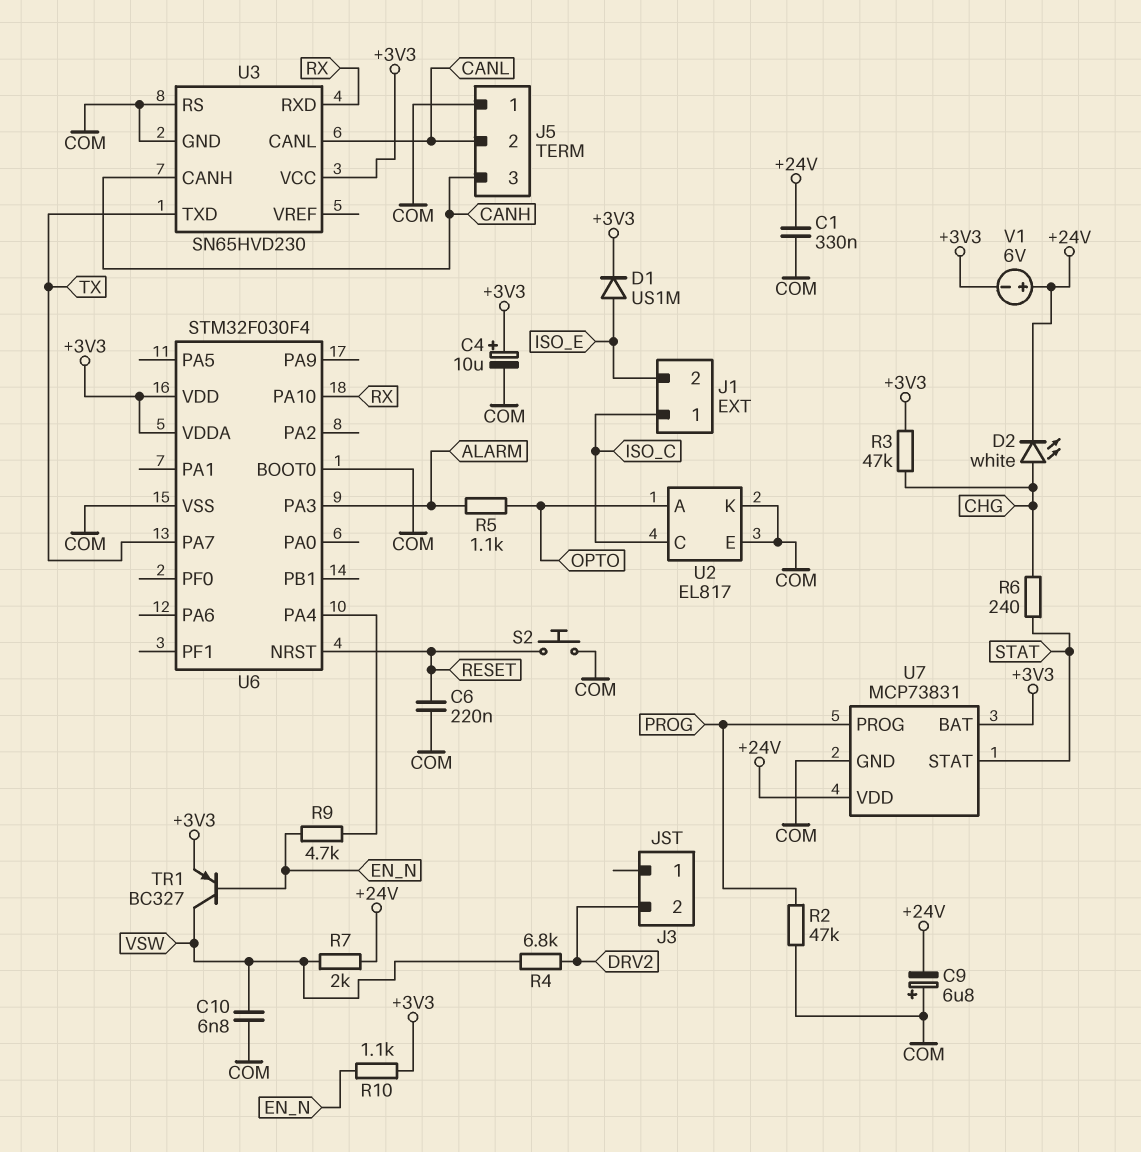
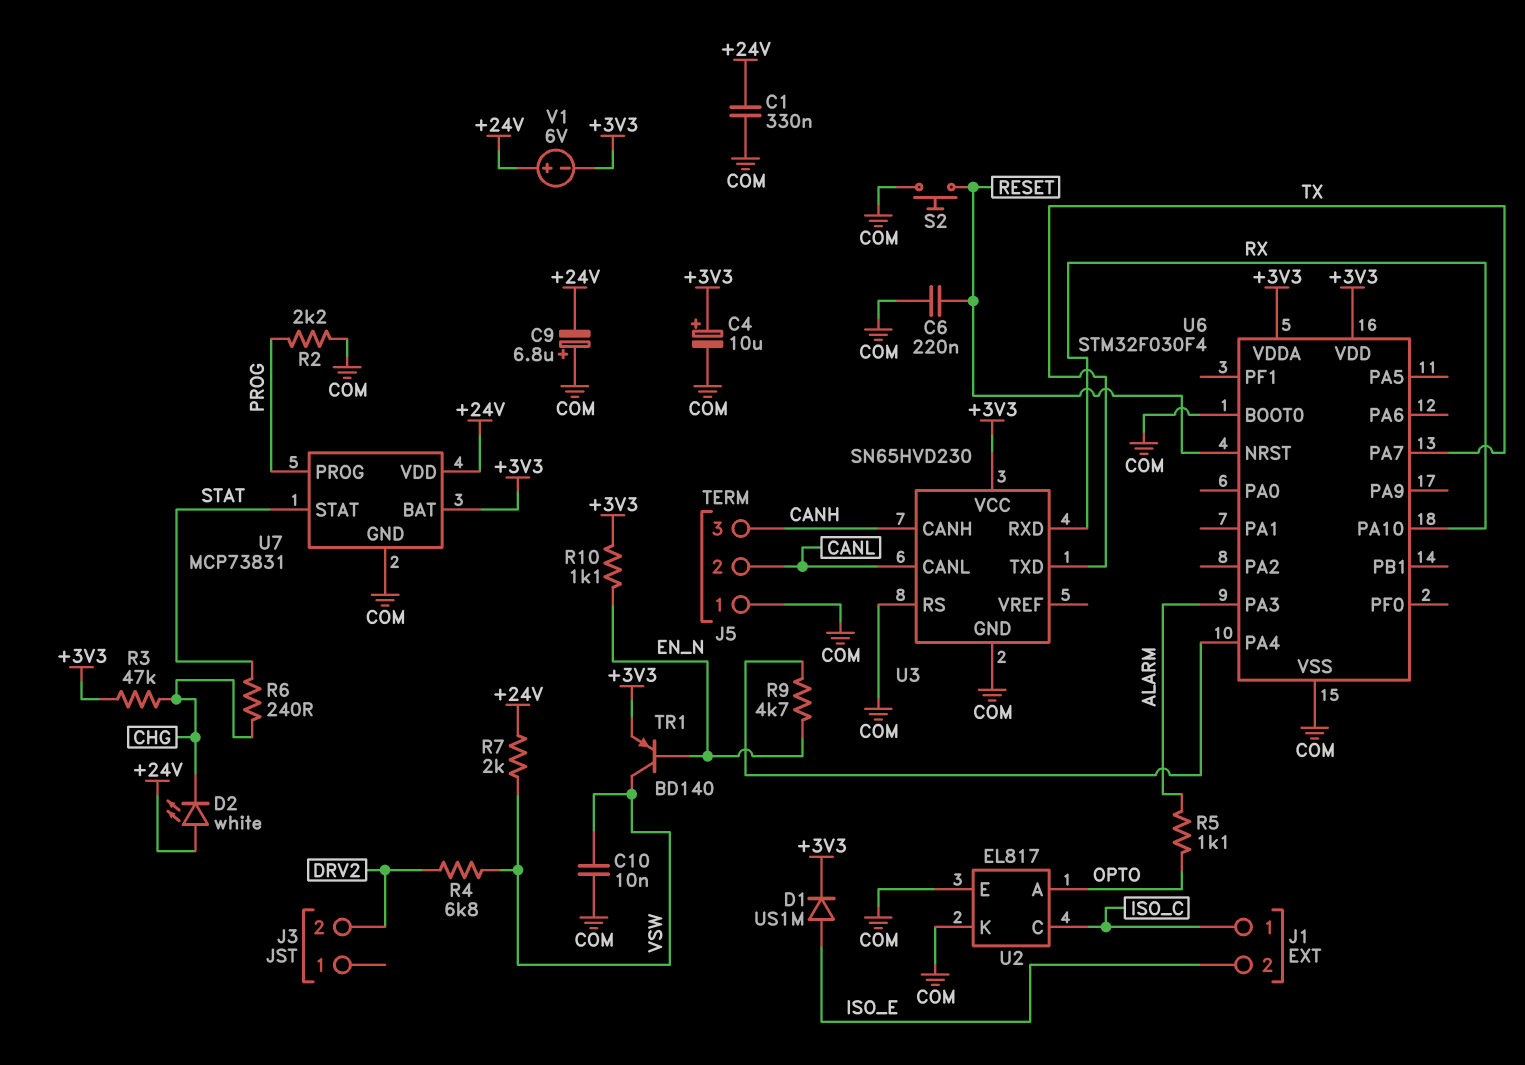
C10: 6.8nF (COM, VSW) -> 10nF (COM, VSW)
D2: LED white (A CHG, K +24V) -> LED white (A +24V, K CHG)
R2: 47k (COM, PROG) -> 2.2k (COM, PROG)
TR1: PNP BC327 (B EN_N, C VSW, E +3V3) -> PNP BD140 (B EN_N, C VSW, E +3V3)

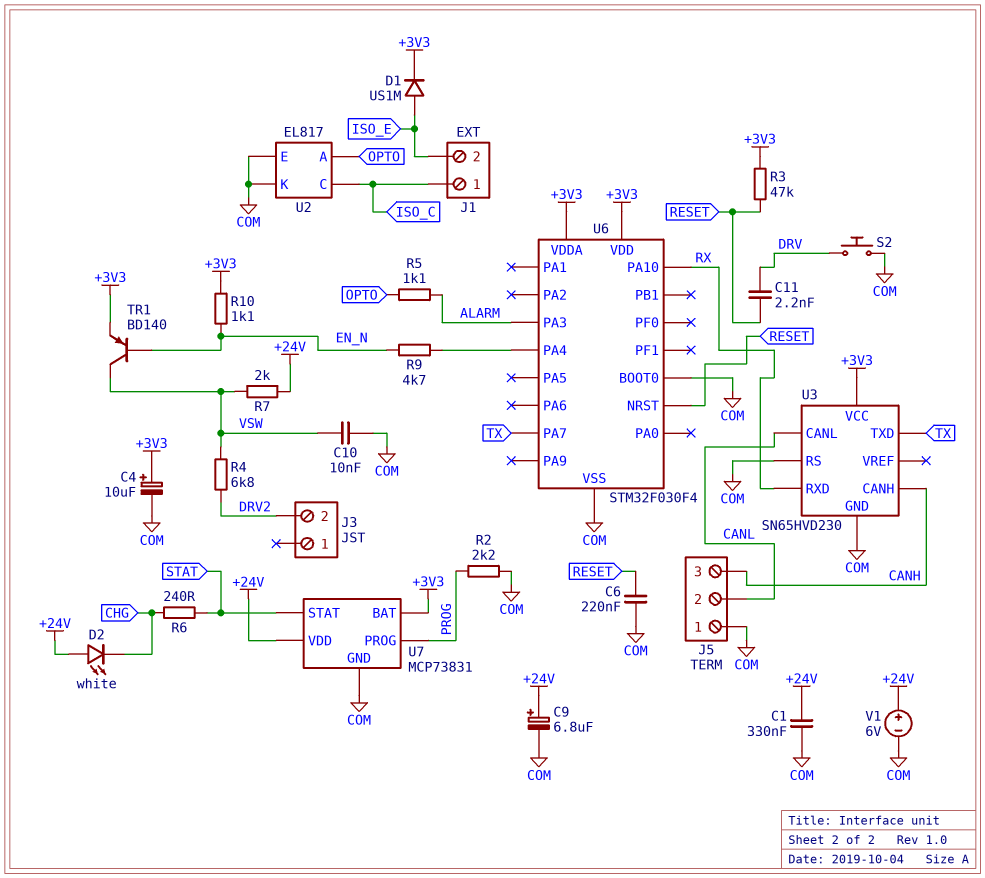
C9: 6.8uF (plus COM, minus +24V) -> 6.8uF (plus +24V, minus COM)
C11: none -> 2.2nF (DRV, RESET)
R3: 47k (+3V3, CHG) -> 47k (+3V3, RESET)
S2: button (COM, RESET) -> button (COM, DRV)
V1: 6V (plus +24V, minus +3V3) -> 6V (plus +24V, minus COM)

